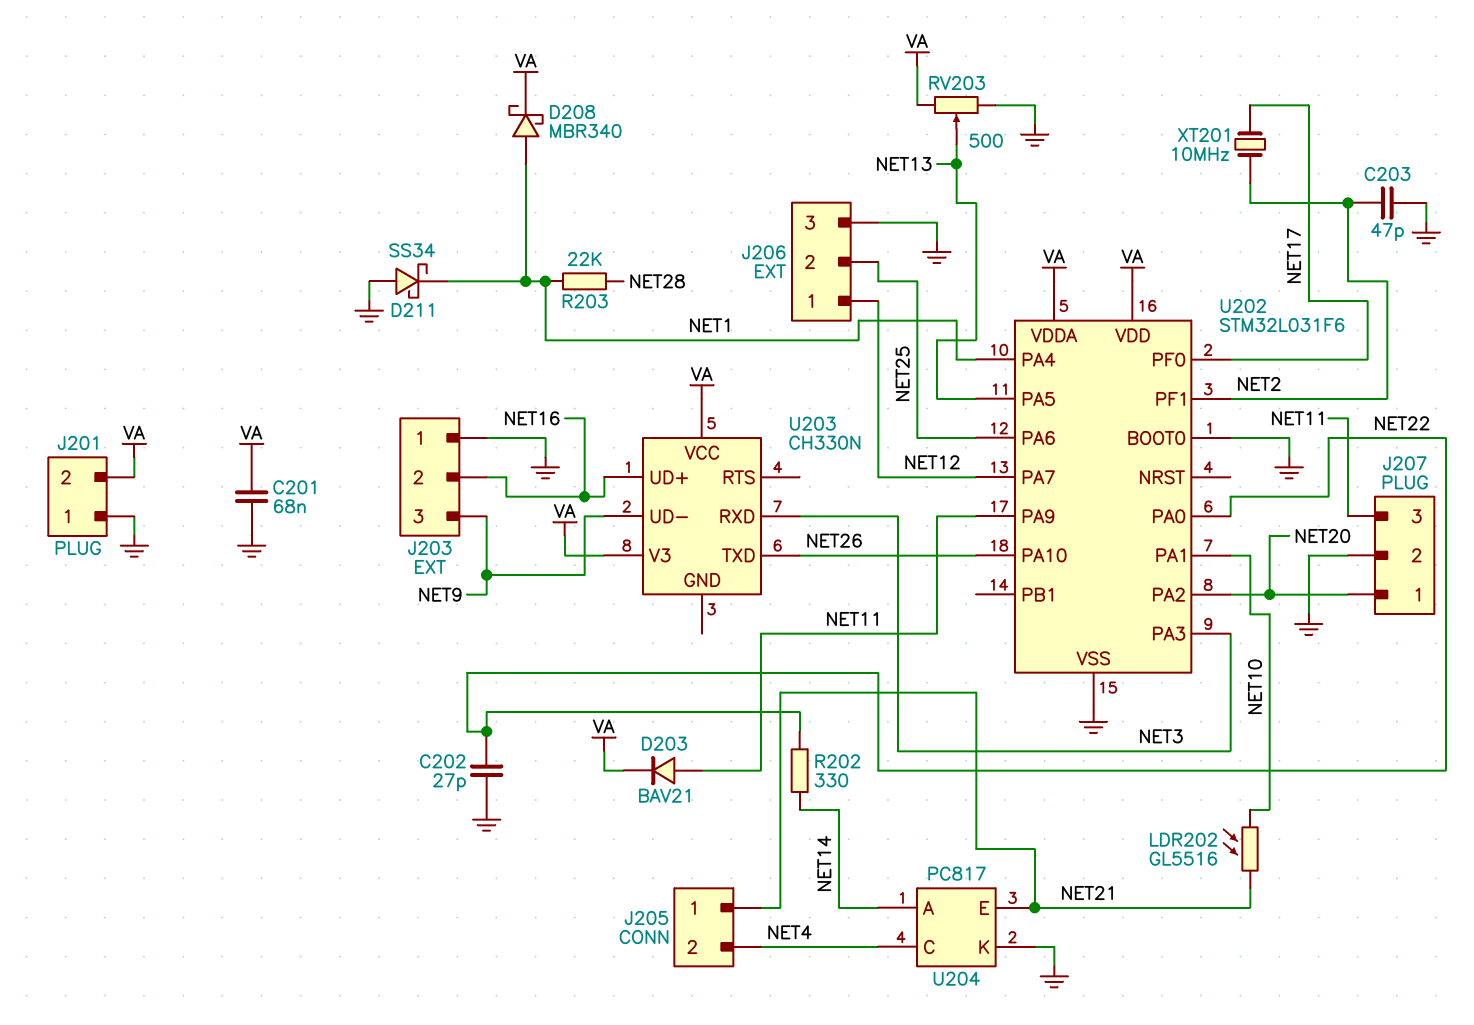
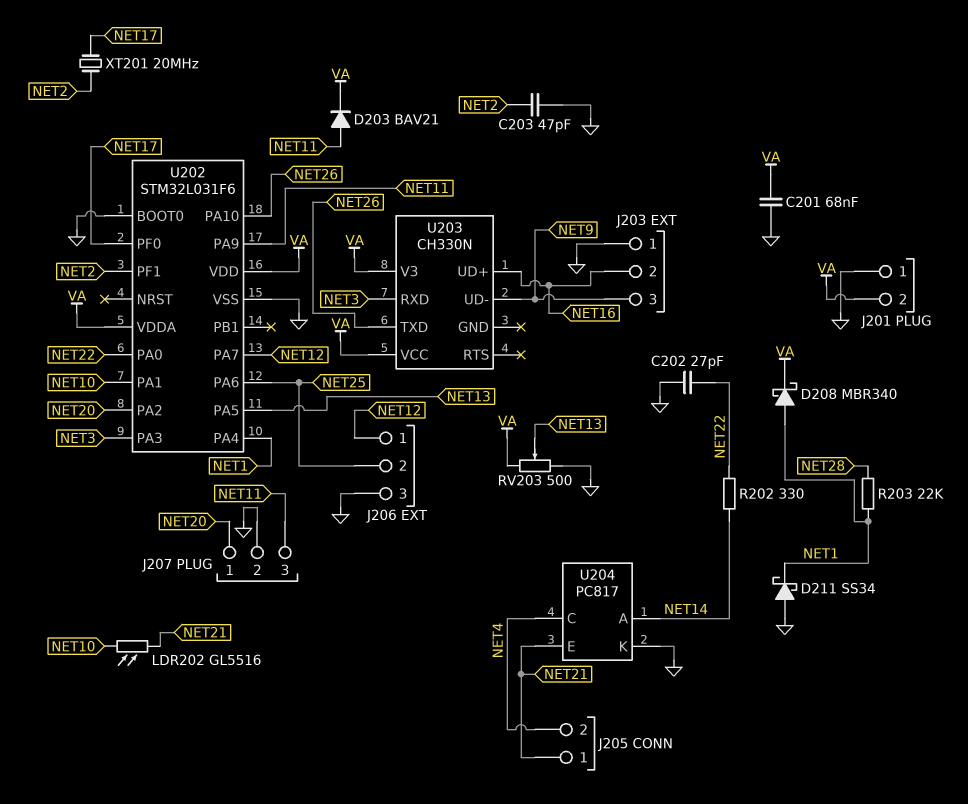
XT201: 10MHz (NET2, NET17) -> 20MHz (NET2, NET17)

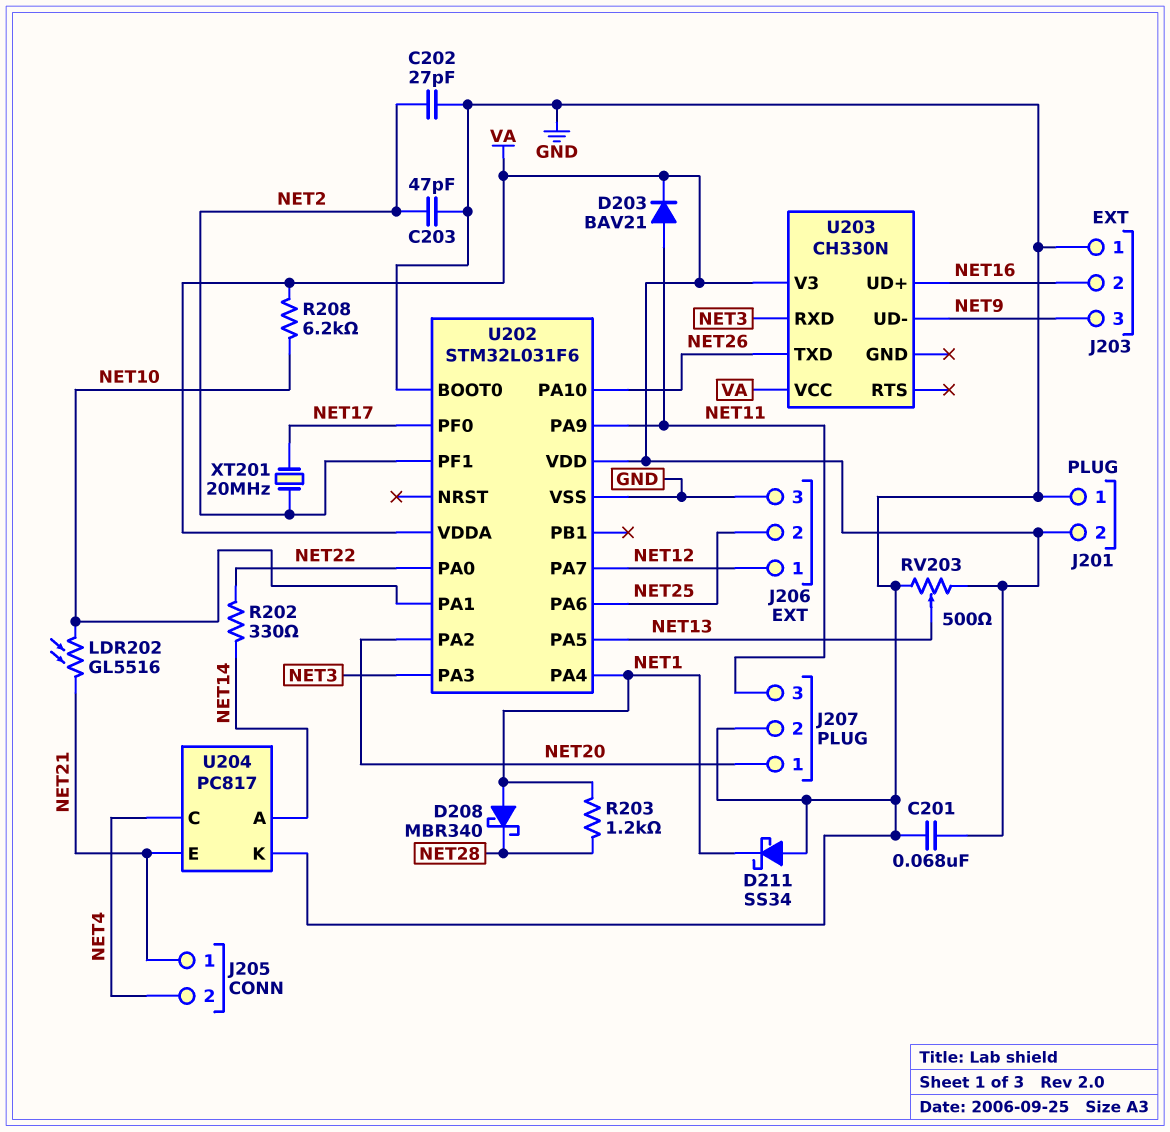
C202: 27pF (GND, NET22) -> 27pF (GND, NET2)
D208: schottky MBR340 (A NET1, K VA) -> schottky MBR340 (A NET1, K NET28)
R203: 22k (NET1, NET28) -> 1.2k (NET1, NET28)
R208: none -> 6.2k (NET10, VA)

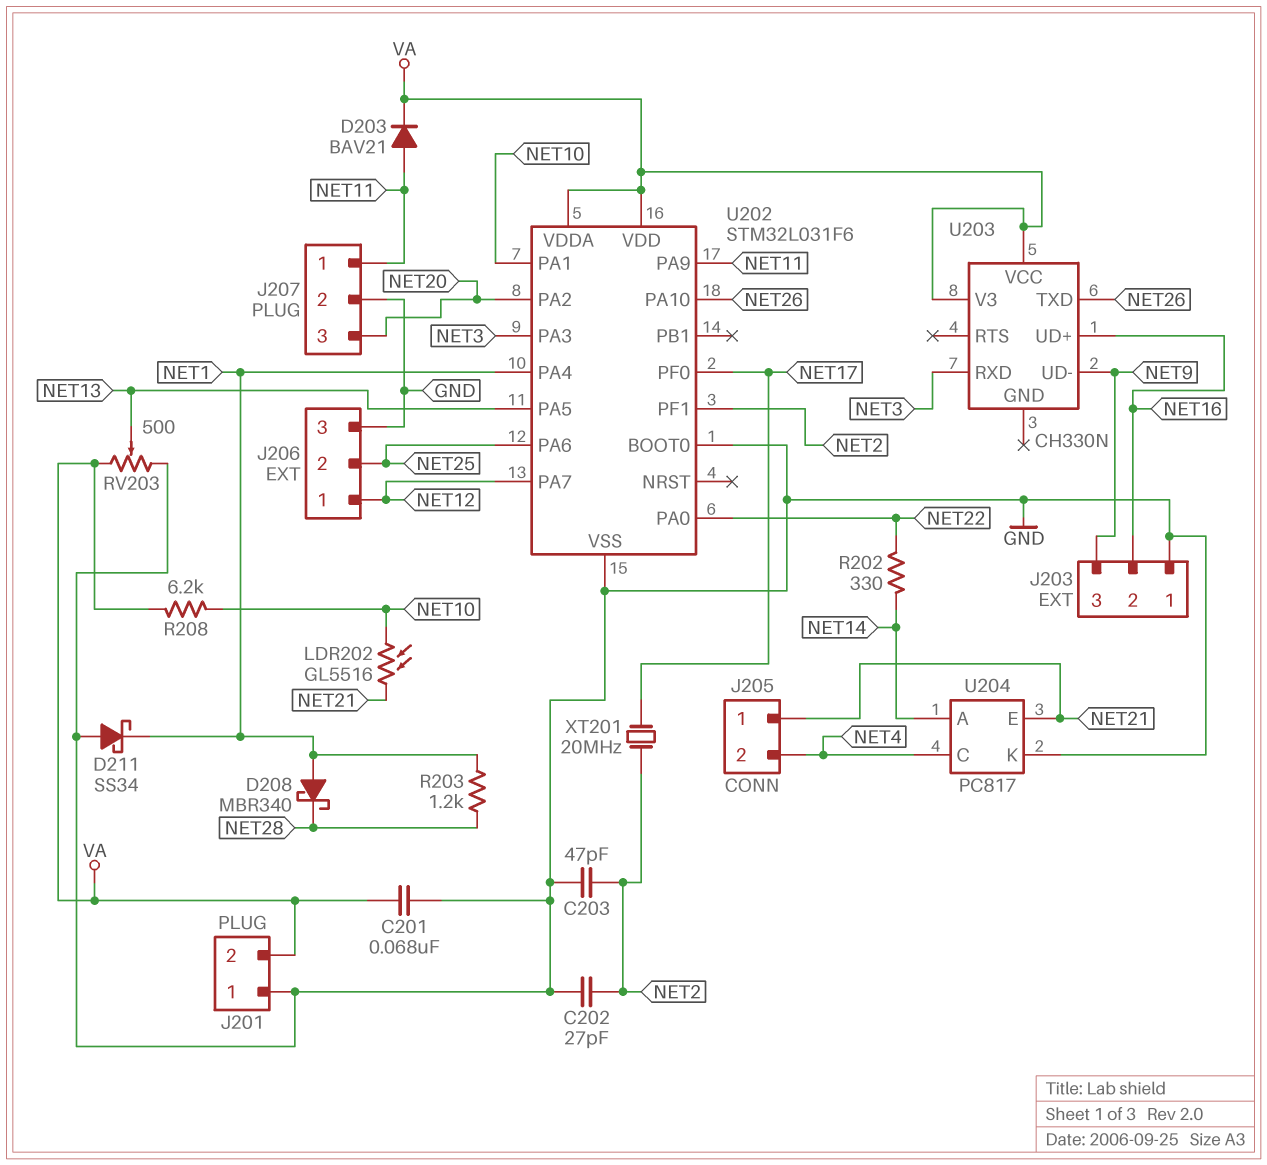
J207 pin 1: NET20 -> NET11
J207 pin 3: NET11 -> NET20

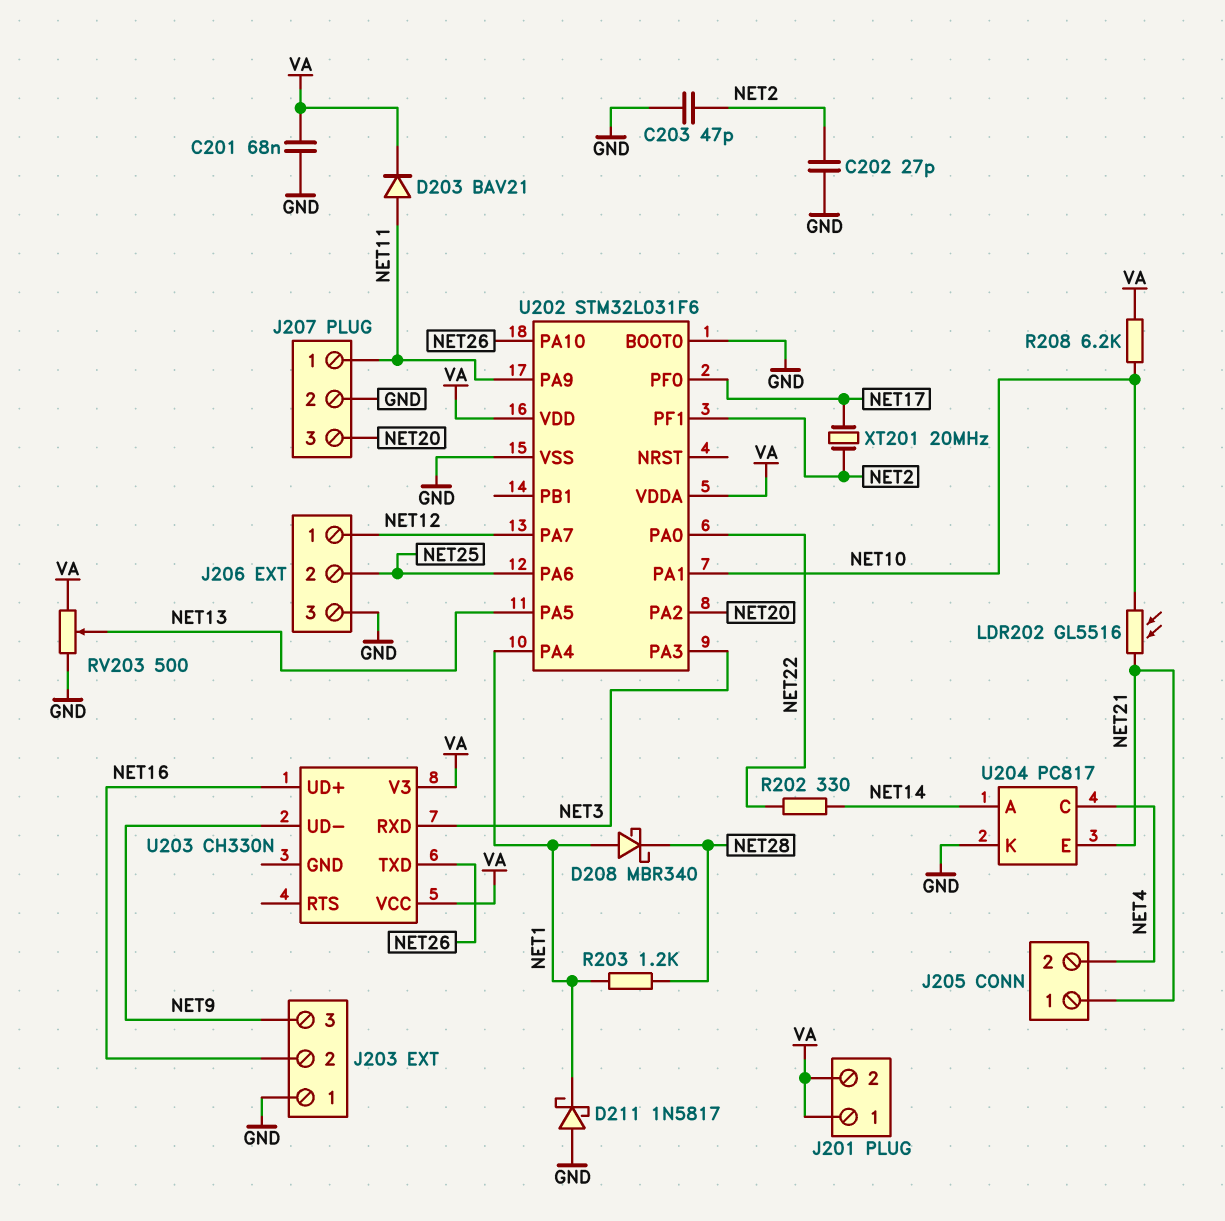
D211: schottky SS34 (A GND, K NET1) -> schottky 1N5817 (A GND, K NET1)
J201 pin 1: GND -> VA

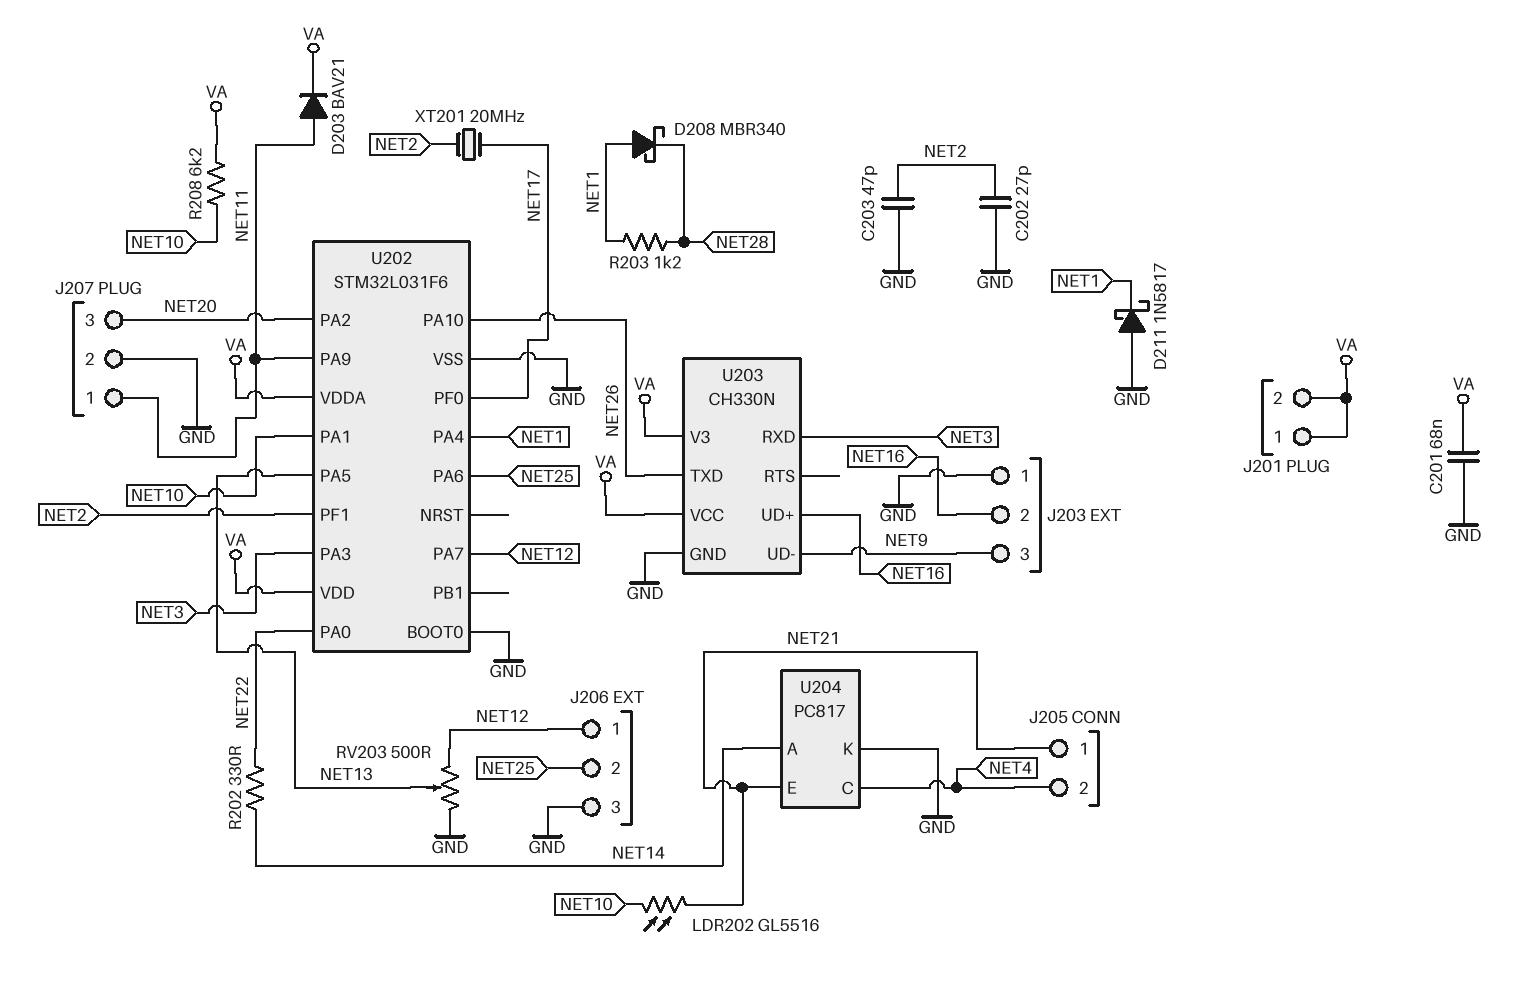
RV203: 500 (GND, VA, wiper NET13) -> 500 (GND, NET12, wiper NET13)
U203 pin GND: none -> GND

